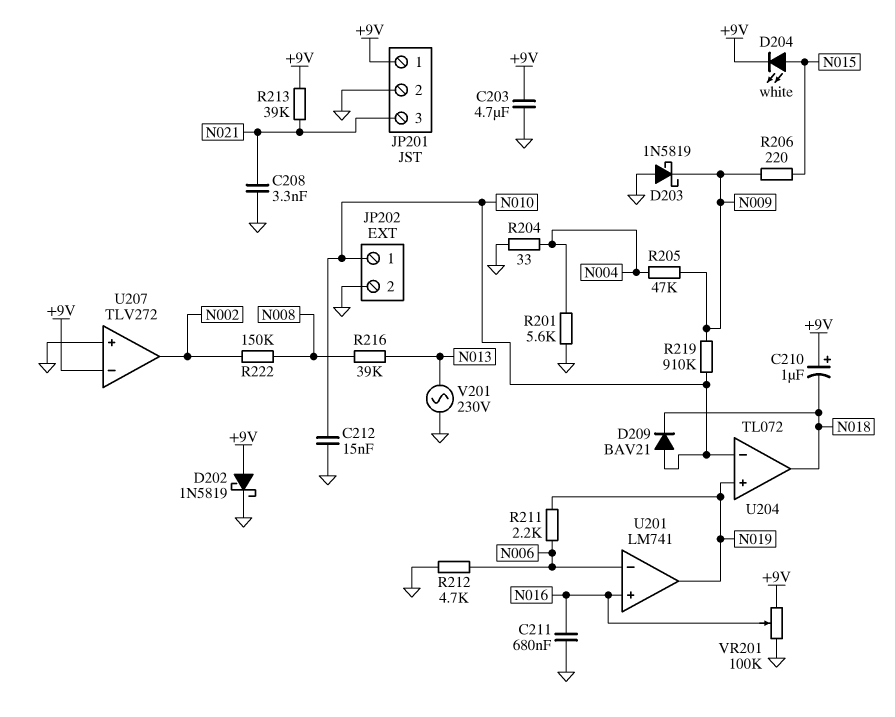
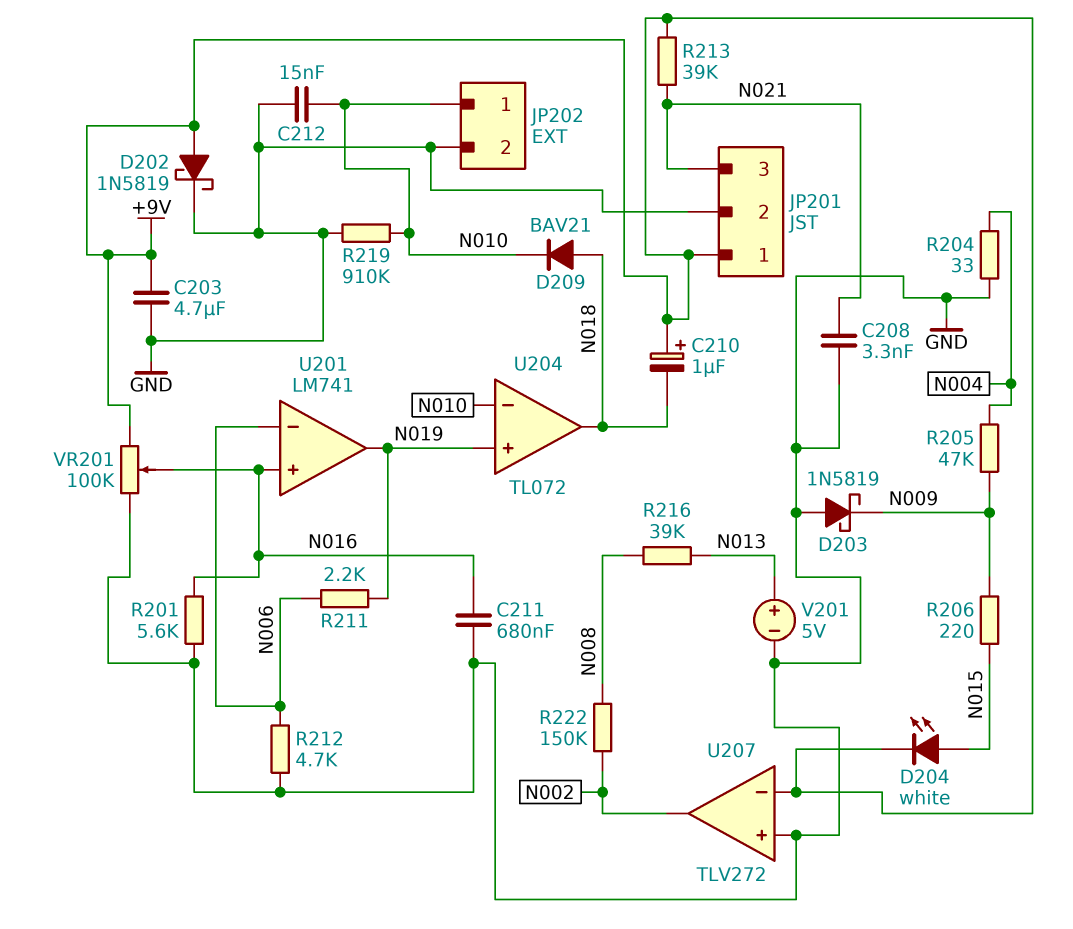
D209: diode BAV21 (A N010, K N018) -> diode BAV21 (A N018, K N010)
R201: 5.6k (GND, N004) -> 5.6k (GND, N016)
R219: 910k (N009, N010) -> 910k (GND, N010)
V201: AC 230V (GND, N013) -> 5V (plus N013, minus GND)

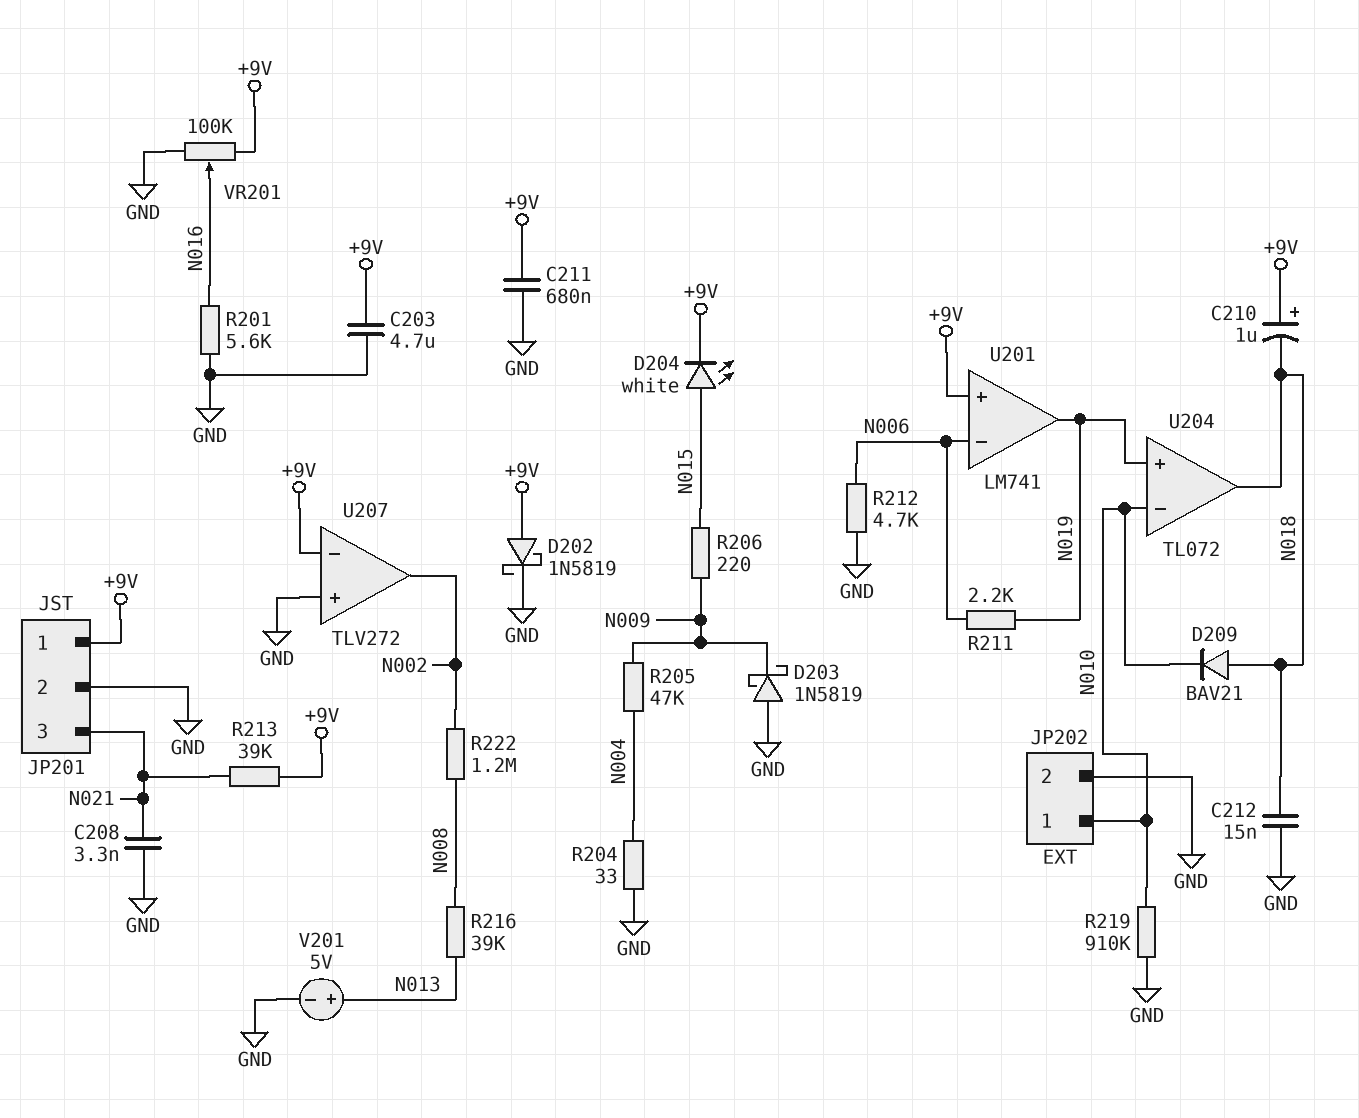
C211: 680nF (GND, N016) -> 680nF (+9V, GND)
C212: 15nF (GND, N010) -> 15nF (GND, N018)
R222: 150k (N002, N008) -> 1.2M (N002, N008)
U201 pin in+: N016 -> +9V

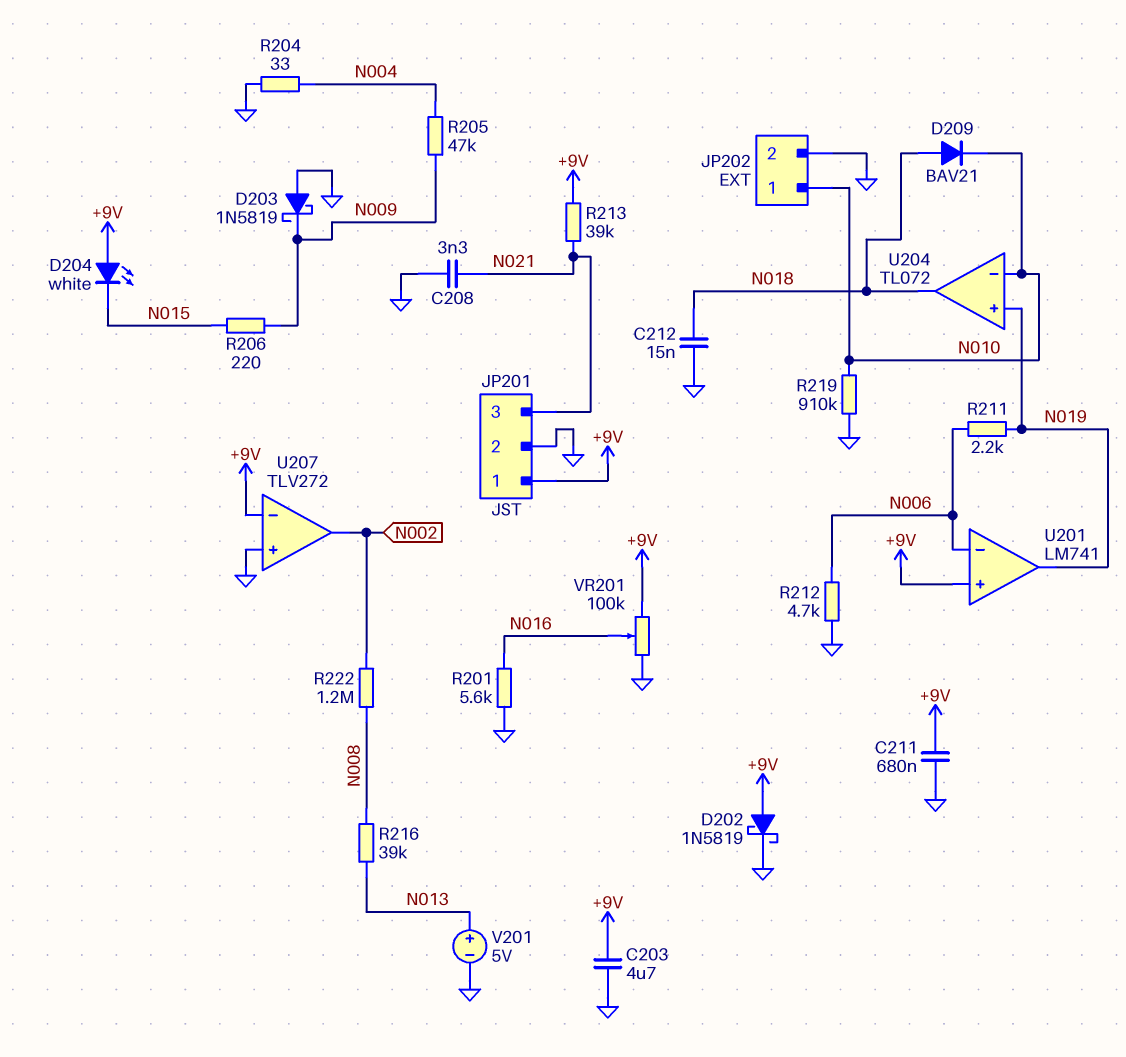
C210: 1uF (plus +9V, minus N018) -> none
D204: LED white (A N015, K +9V) -> LED white (A +9V, K N015)

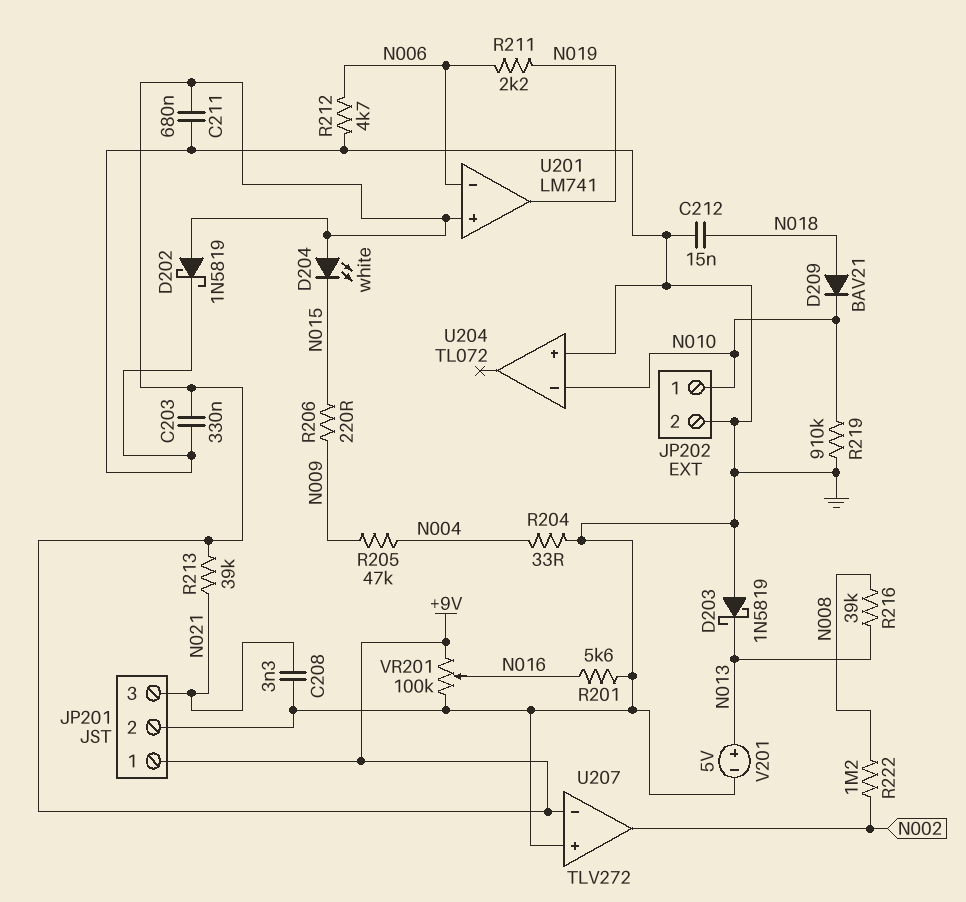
C203: 4.7uF (+9V, GND) -> 330nF (+9V, GND)
D203: schottky 1N5819 (A GND, K N009) -> schottky 1N5819 (A GND, K N013)
U204 pin in+: N019 -> GND
U204 pin out: N018 -> none

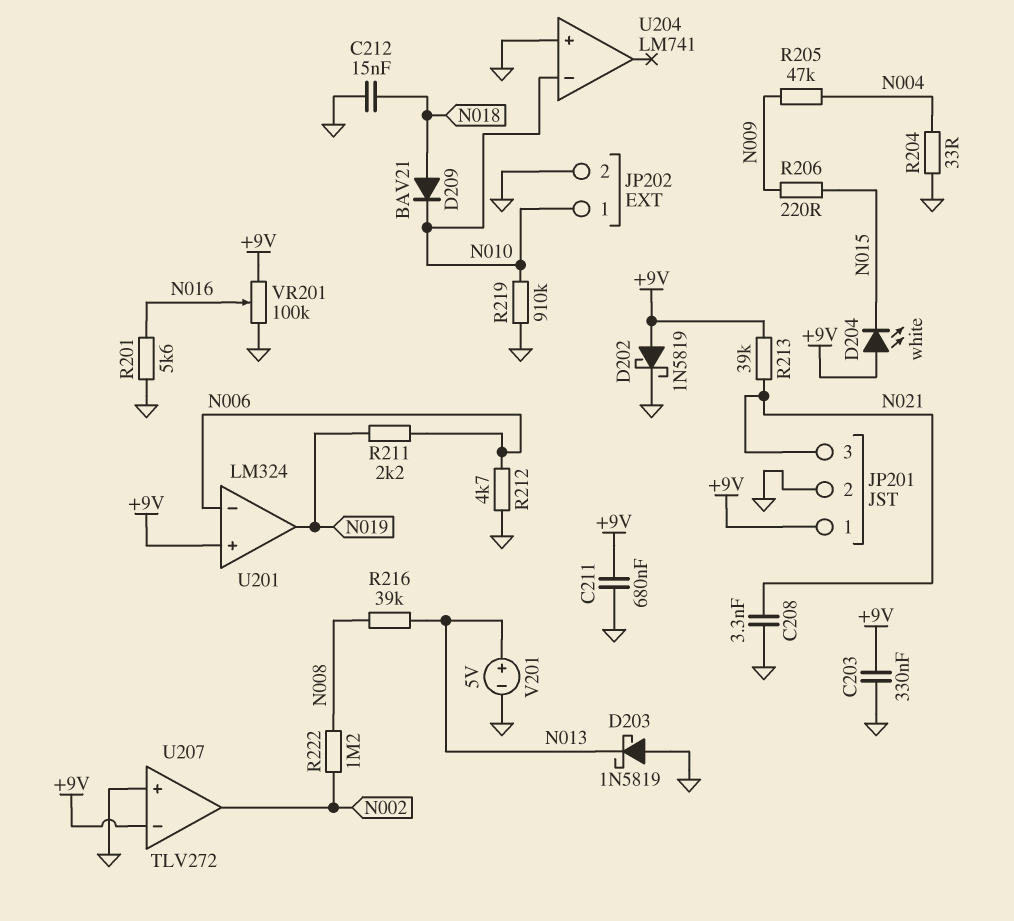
U201: LM741 -> LM324
U204: TL072 -> LM741

